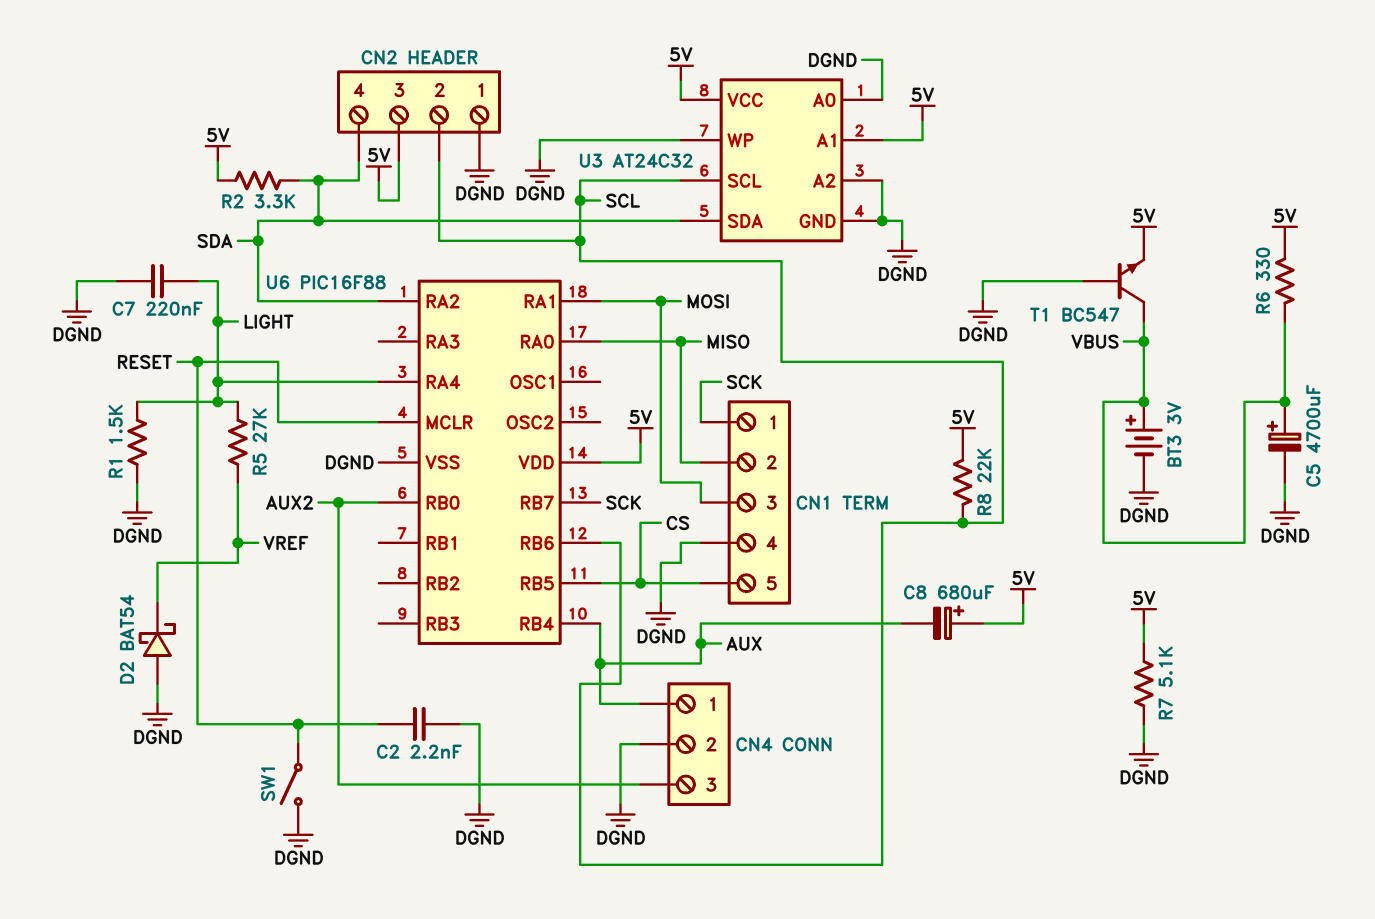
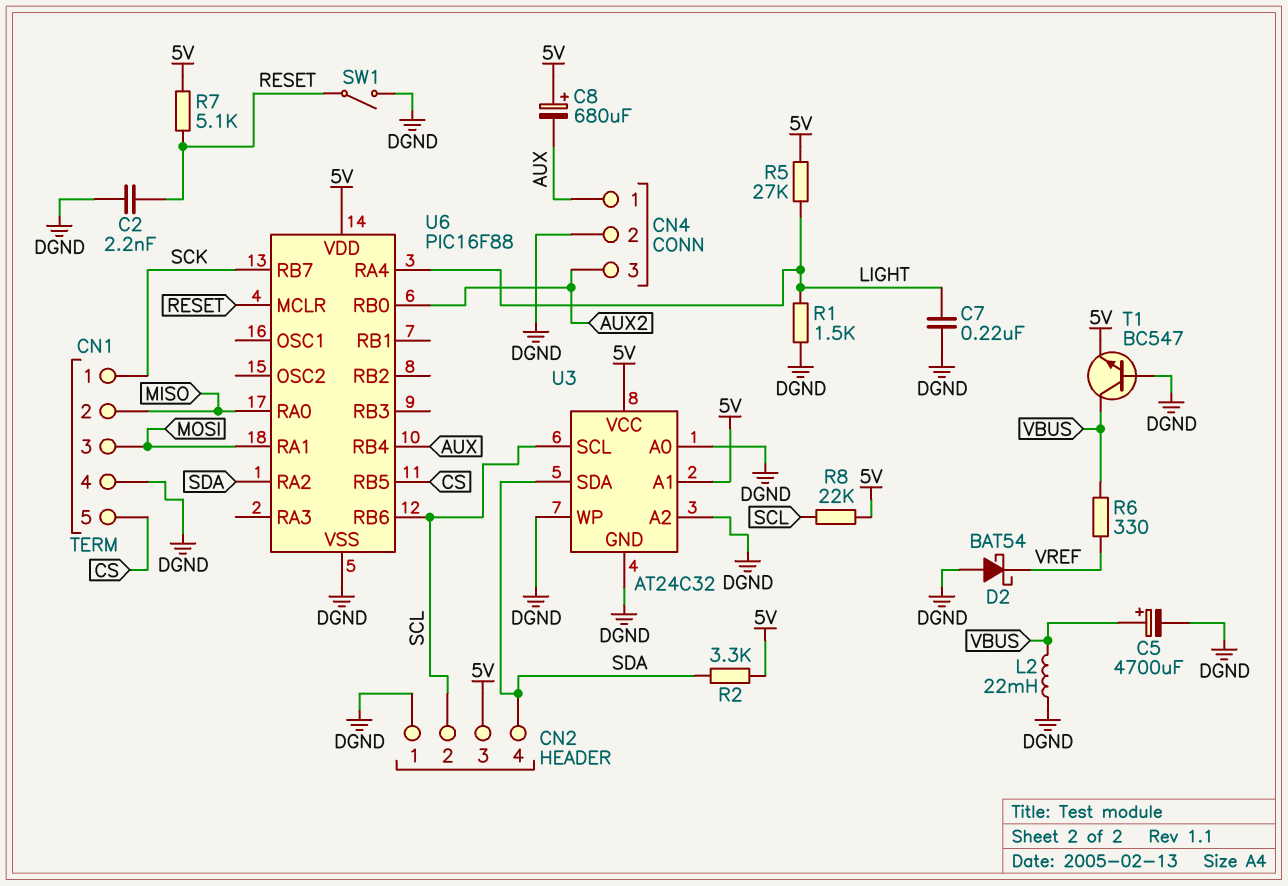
BT3: 3V (plus VBUS, minus DGND) -> none
L2: none -> 22mH (DGND, VBUS)
R5: 27k (LIGHT, VREF) -> 27k (5V, LIGHT)
R6: 330 (5V, VBUS) -> 330 (VBUS, VREF)
R7: 5.1k (5V, DGND) -> 5.1k (5V, RESET)

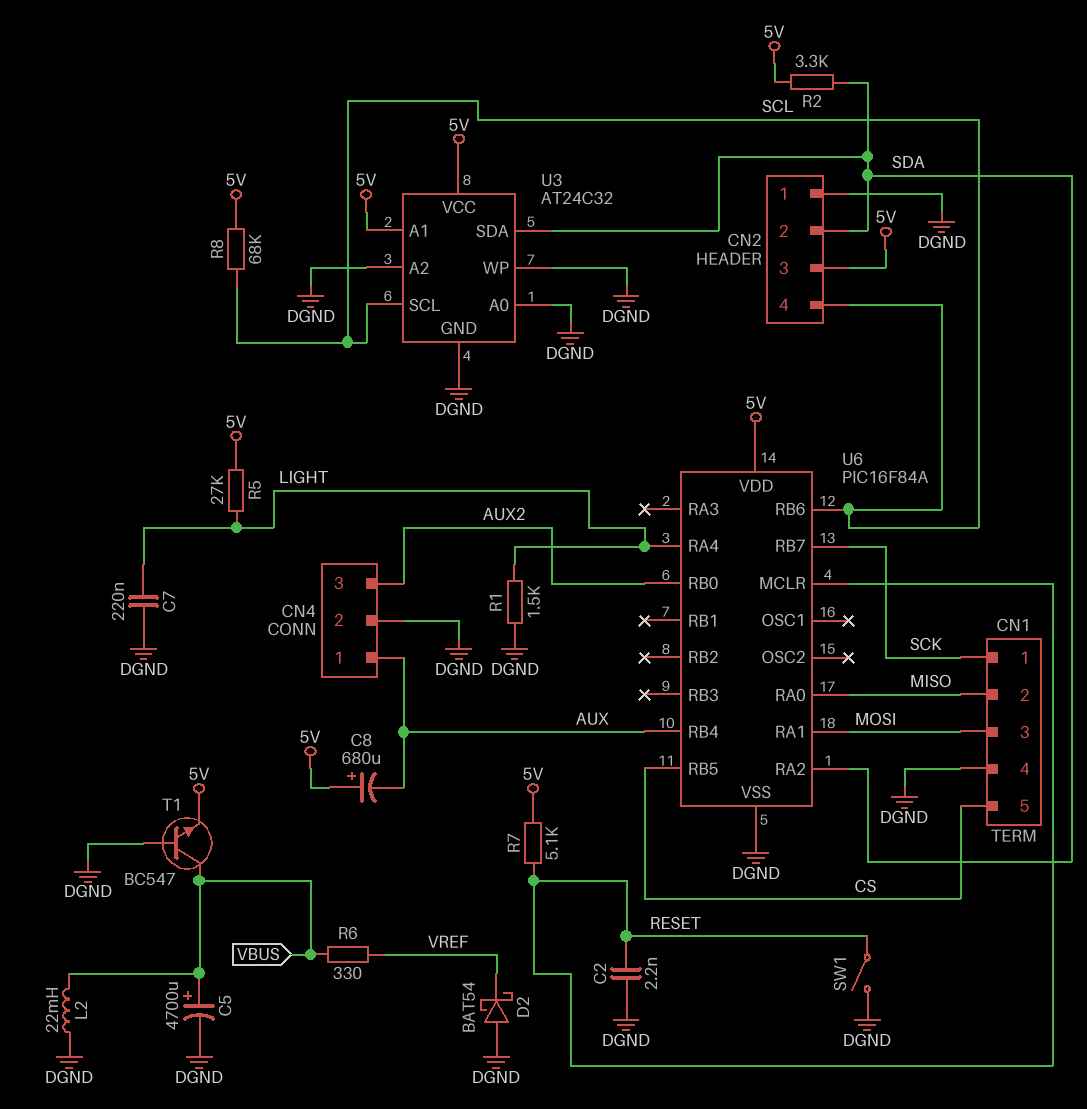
CN2 pin 2: SCL -> SDA
CN2 pin 4: SDA -> SCL
R8: 22k (5V, SCL) -> 68k (5V, SCL)
U6: PIC16F88 -> PIC16F84A

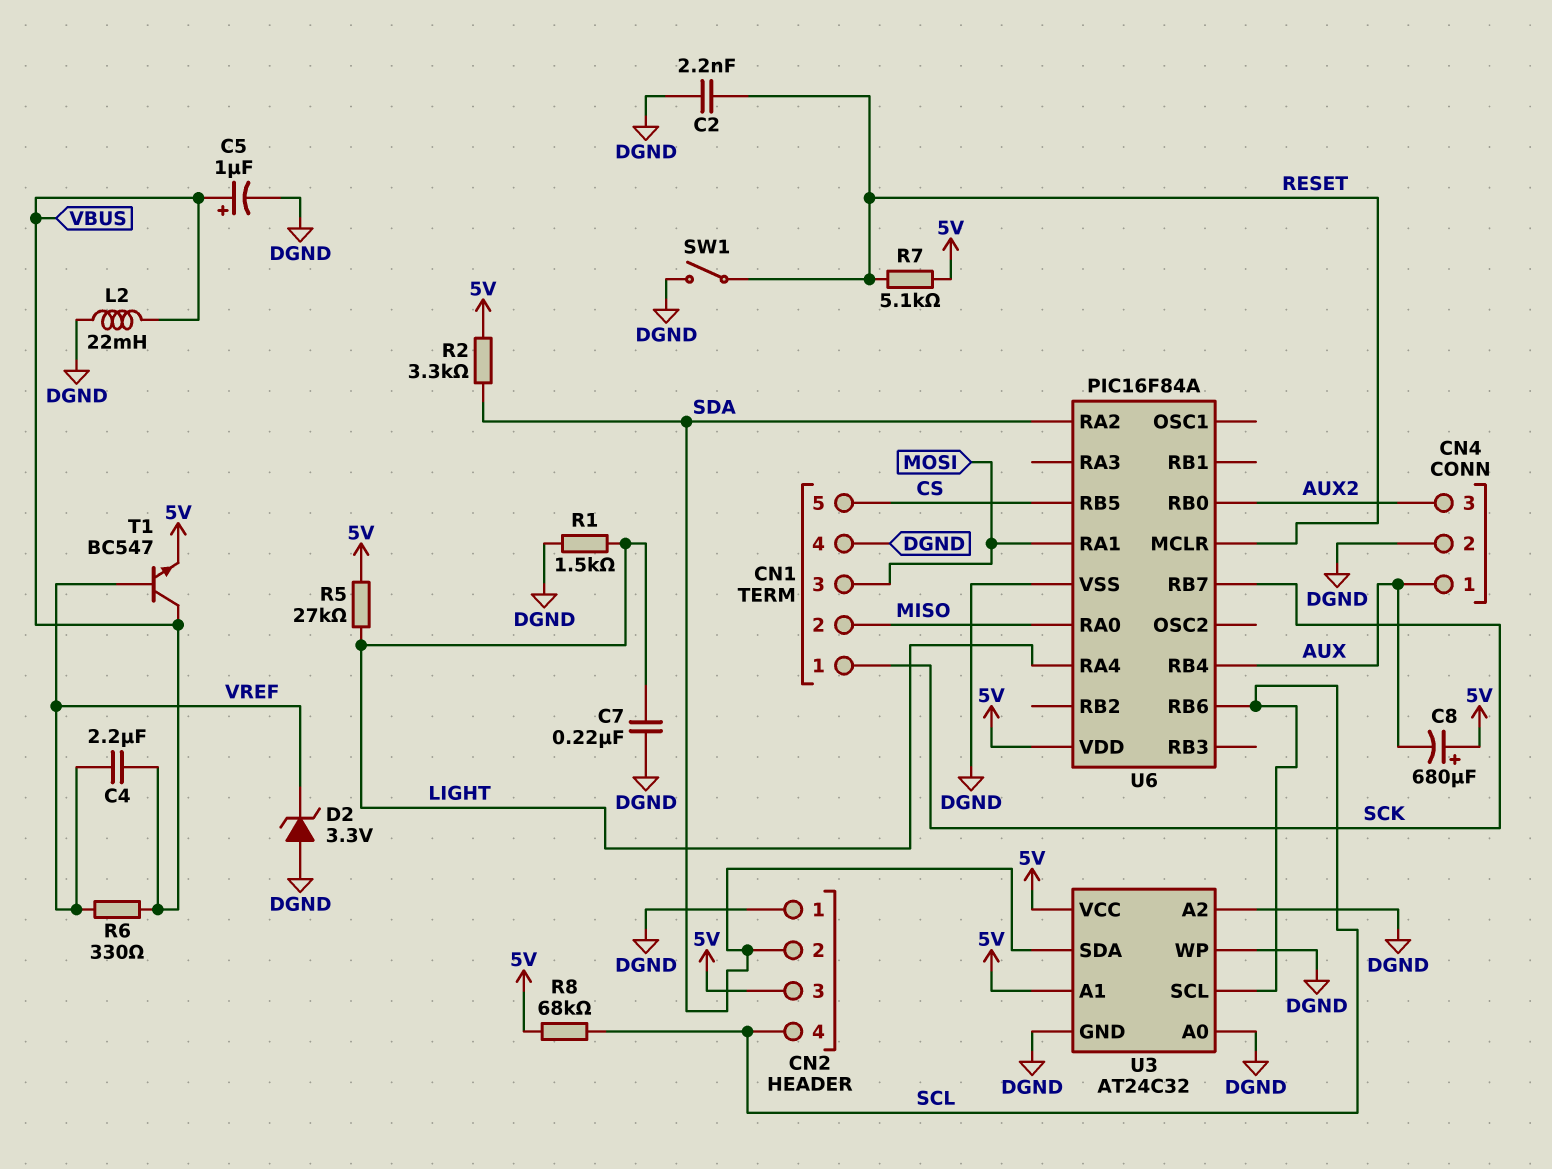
C4: none -> 2.2uF (VBUS, VREF)
C5: 4700uF (plus VBUS, minus DGND) -> 1uF (plus VBUS, minus DGND)
D2: schottky BAT54 (A DGND, K VREF) -> zener 3.3V (A DGND, K VREF)
T1: NPN BC547 (B DGND, C VBUS, E 5V) -> NPN BC547 (B VREF, C VBUS, E 5V)

